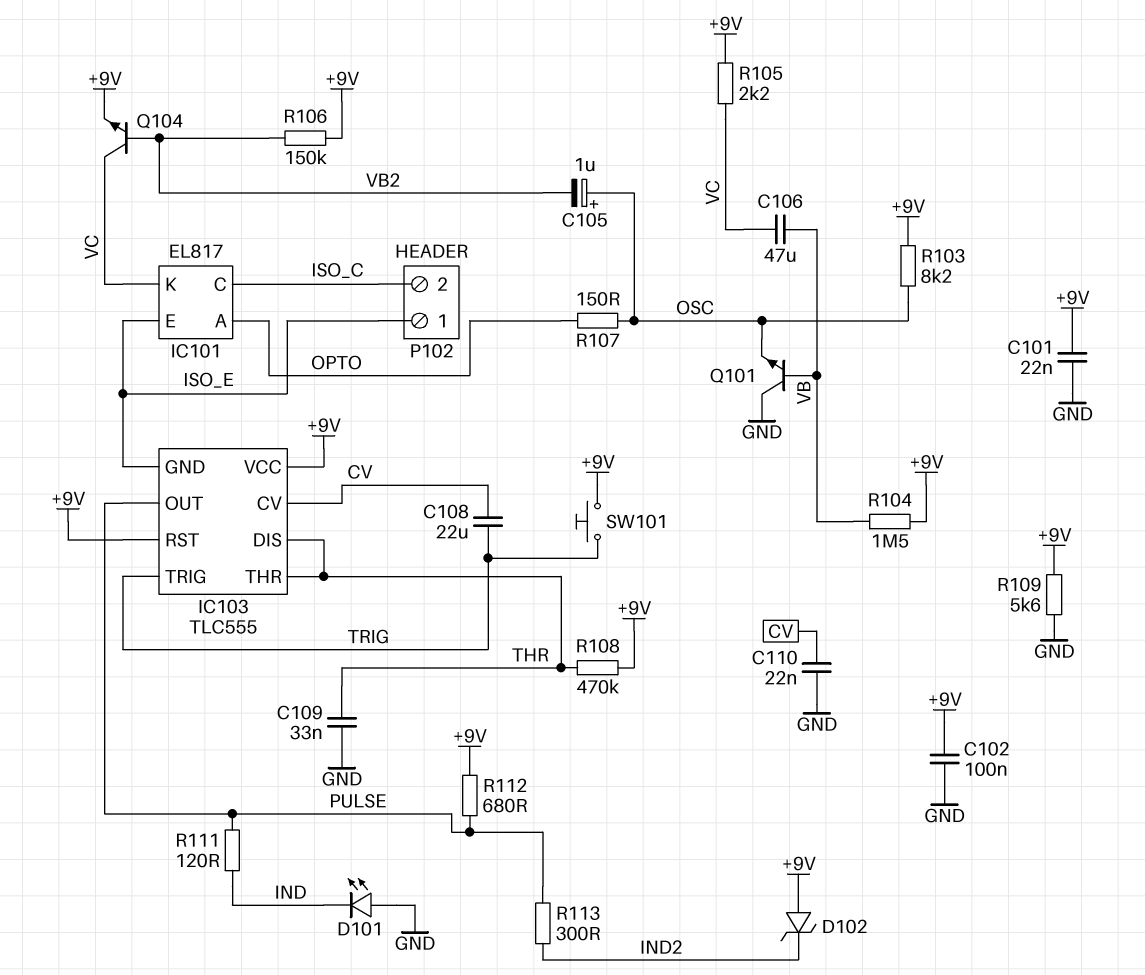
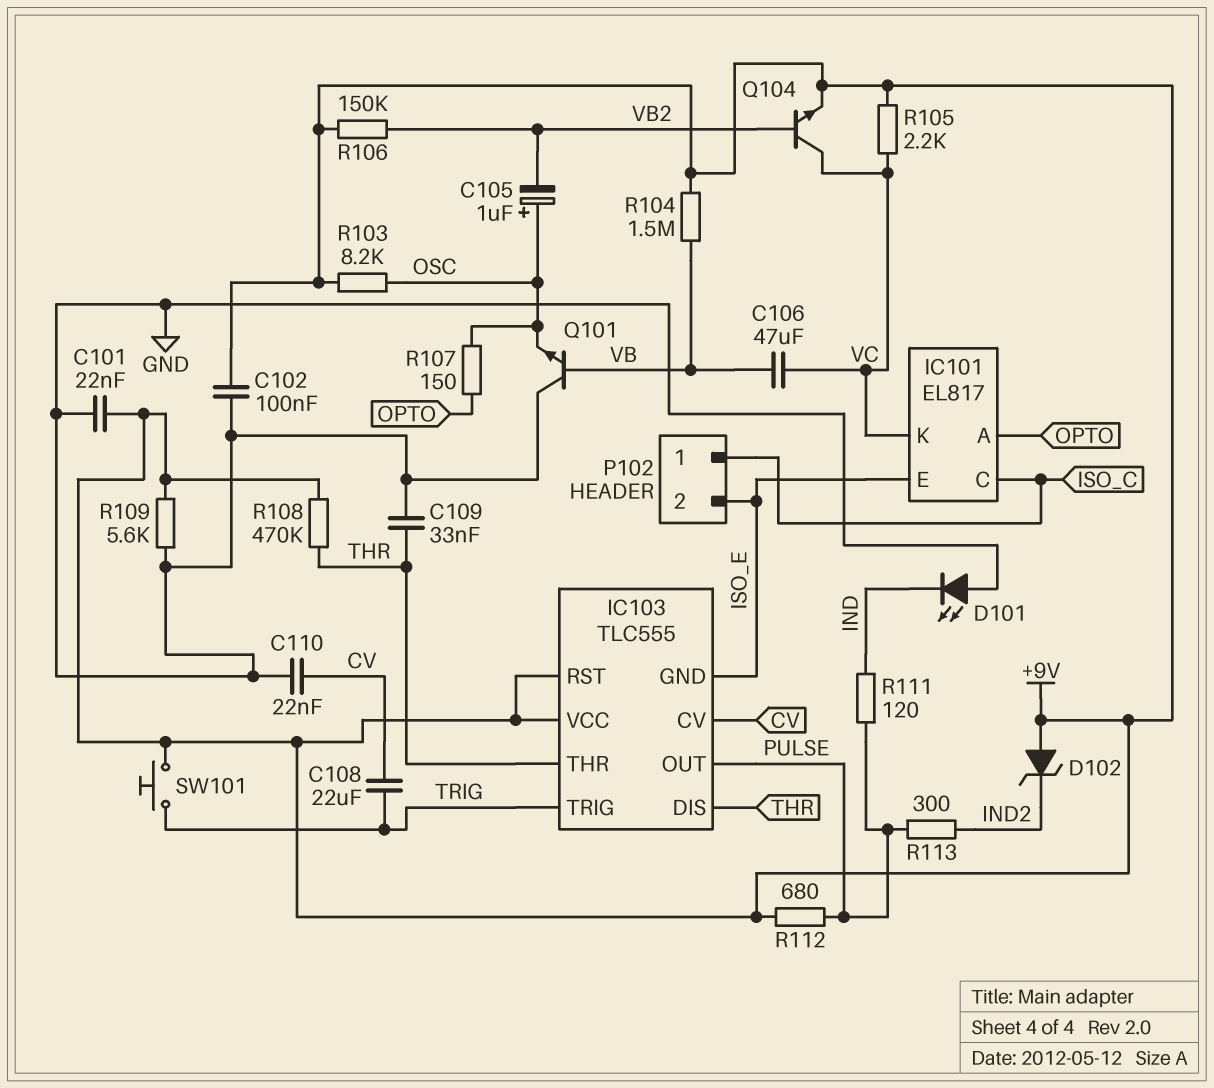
P102 pin 1: ISO_E -> ISO_C
P102 pin 2: ISO_C -> ISO_E

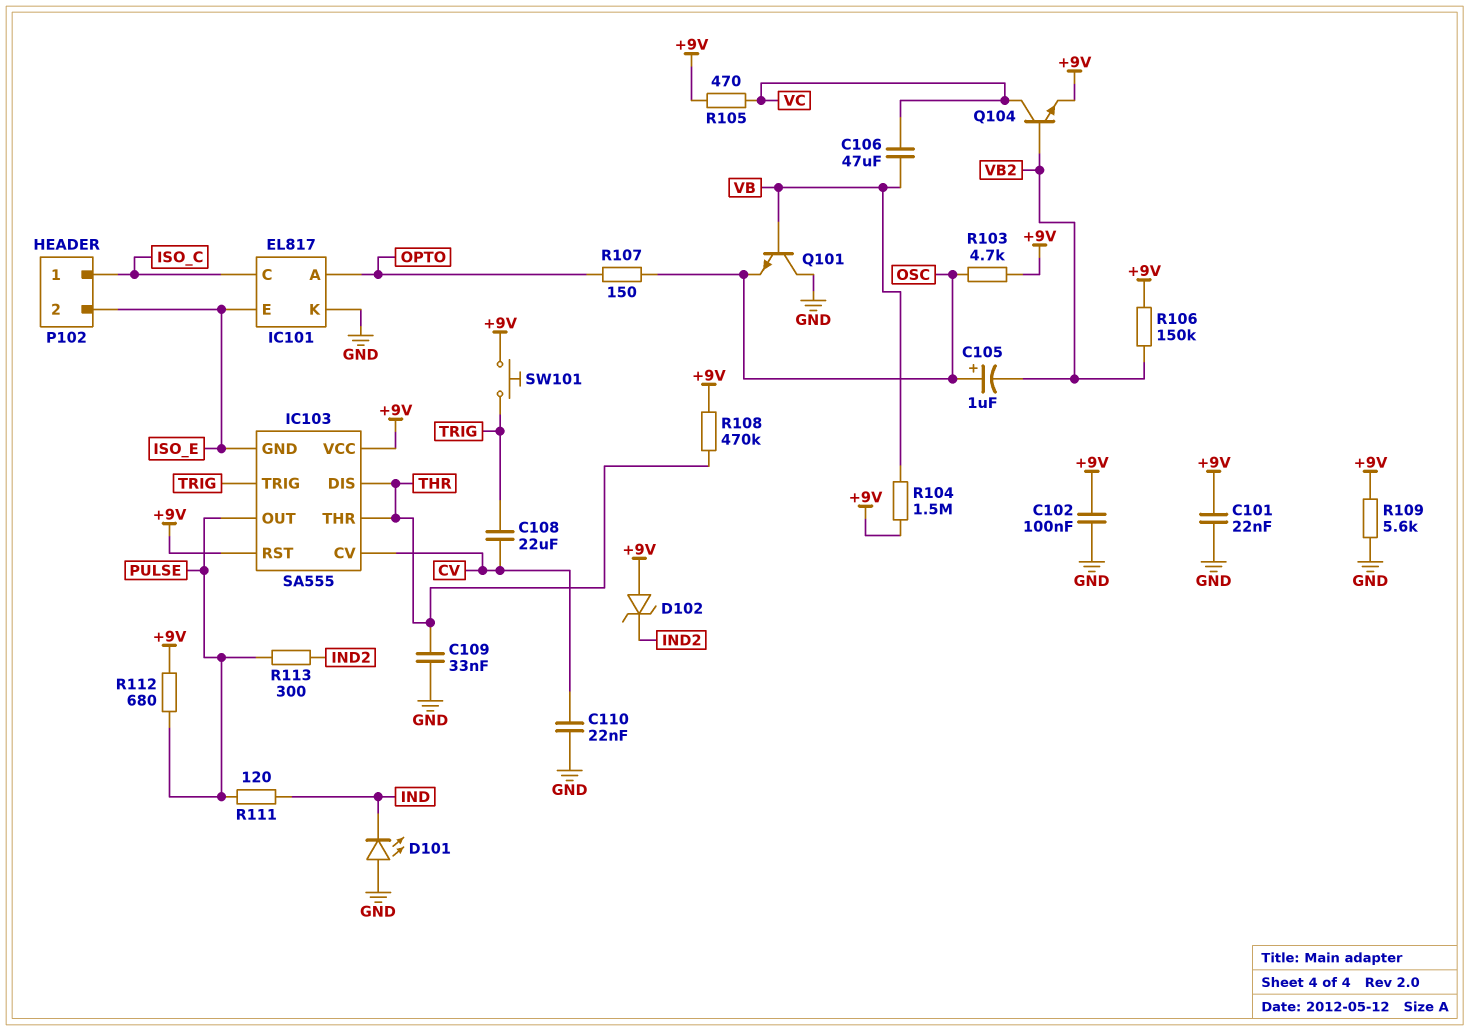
IC101 pin K: VC -> GND
IC103: TLC555 -> SA555
R103: 8.2k (+9V, OSC) -> 4.7k (+9V, OSC)
R105: 2.2k (+9V, VC) -> 470 (+9V, VC)

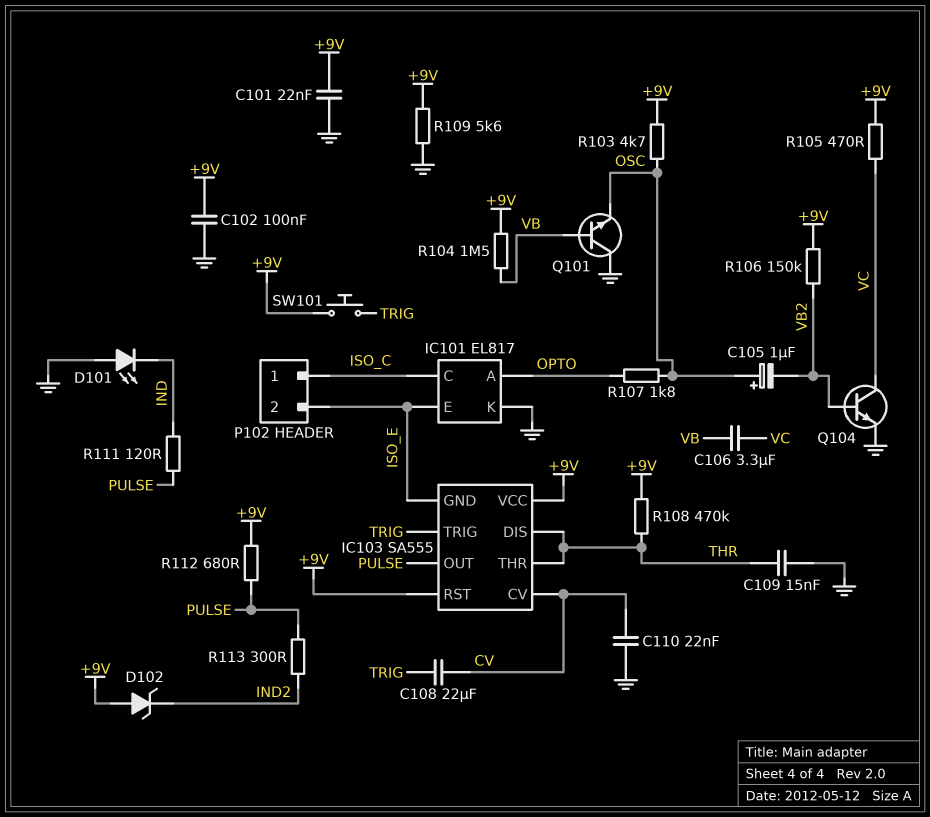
C106: 47uF (VB, VC) -> 3.3uF (VB, VC)
C109: 33nF (GND, THR) -> 15nF (GND, THR)
Q104: NPN (B VB2, C VC, E +9V) -> NPN (B VB2, C VC, E GND)
R107: 150 (OPTO, OSC) -> 1.8k (OPTO, OSC)

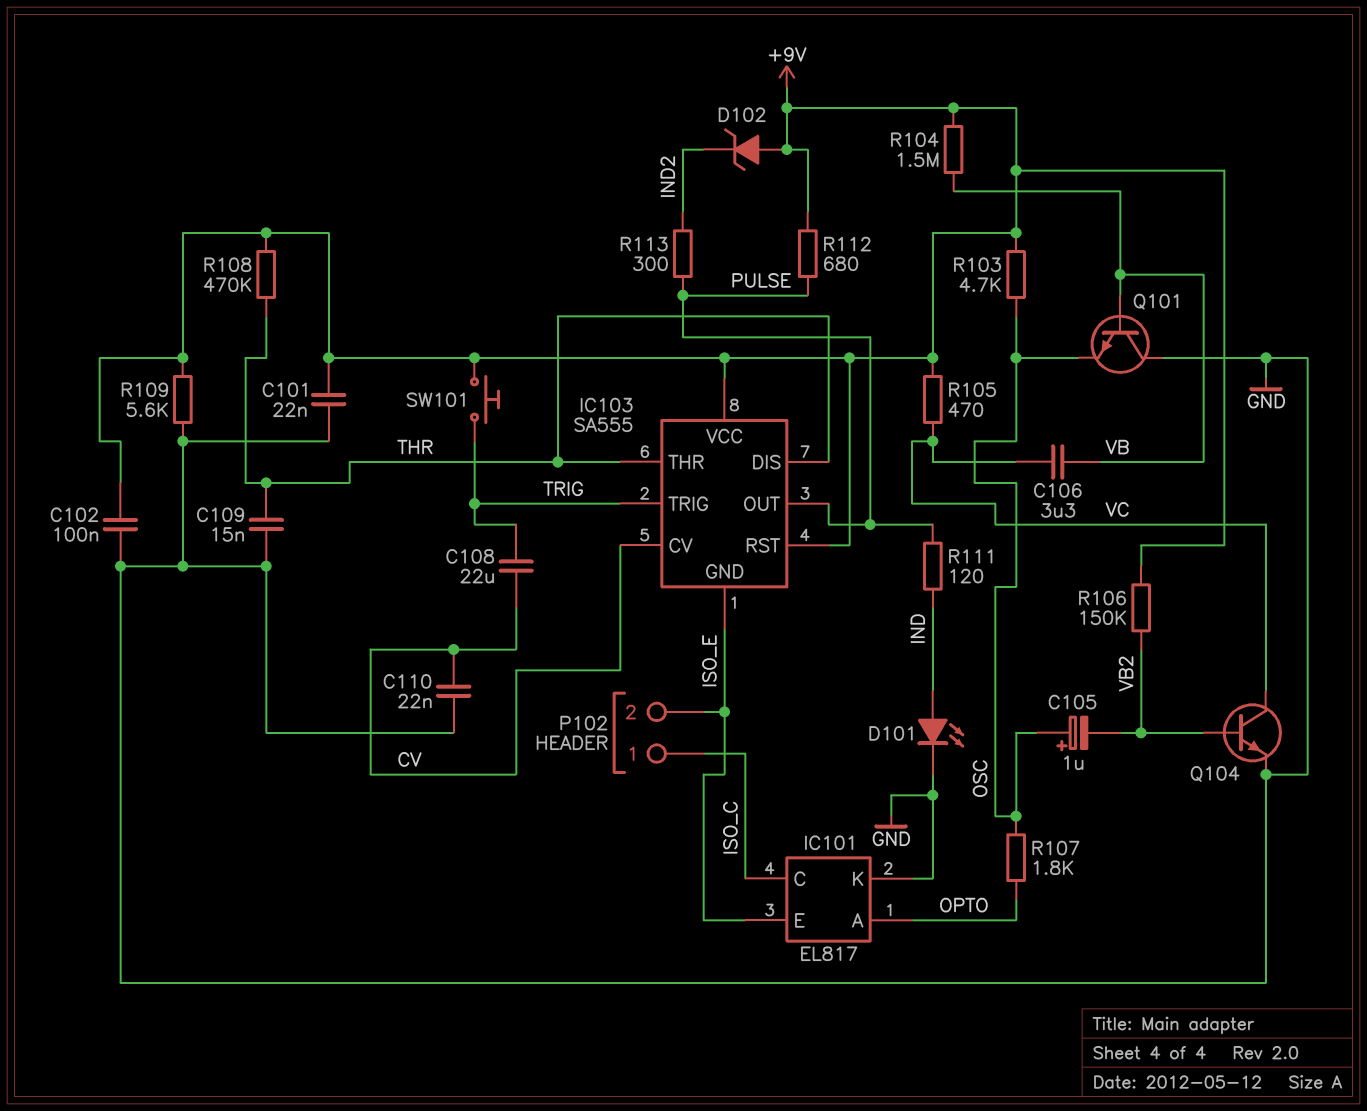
D101: LED (A GND, K IND) -> LED (A IND, K GND)

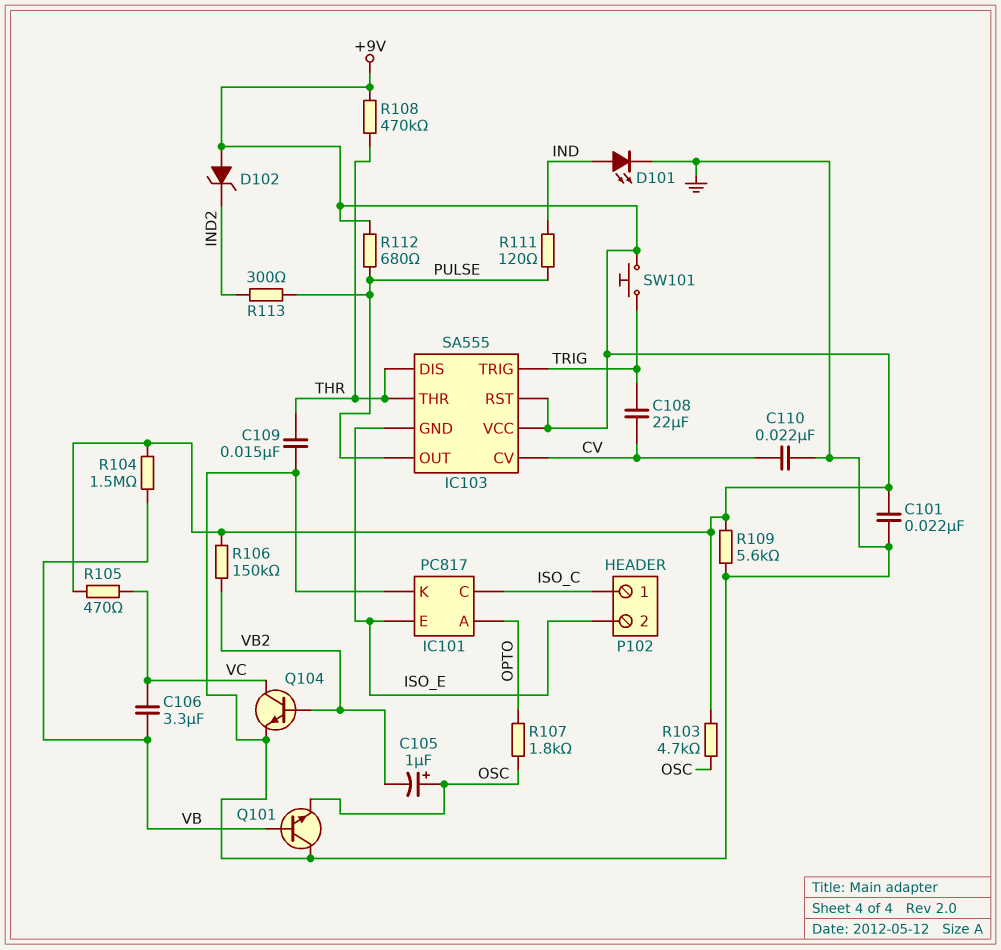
C102: 100nF (+9V, GND) -> none
IC101: EL817 -> PC817

